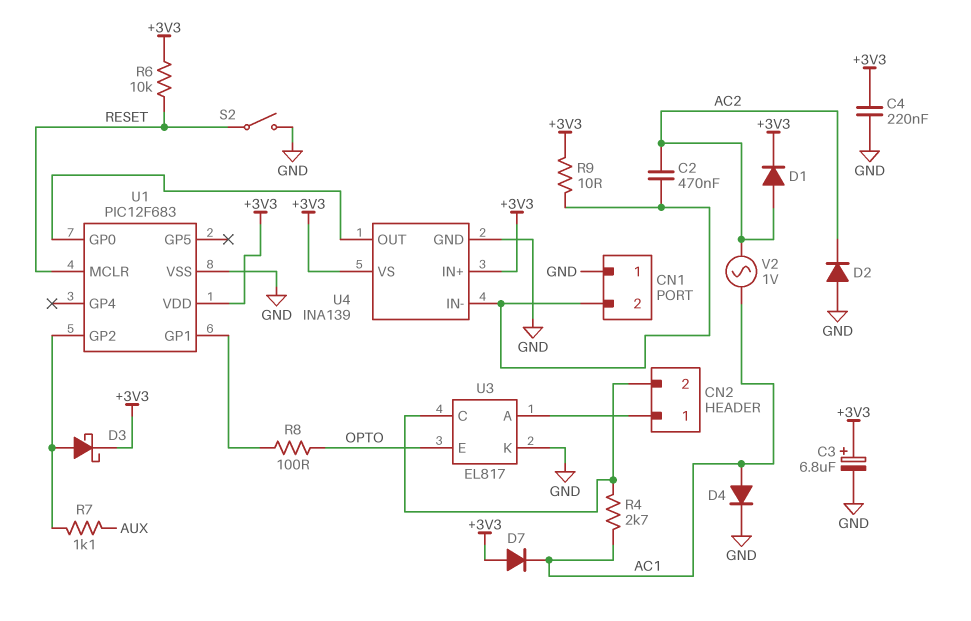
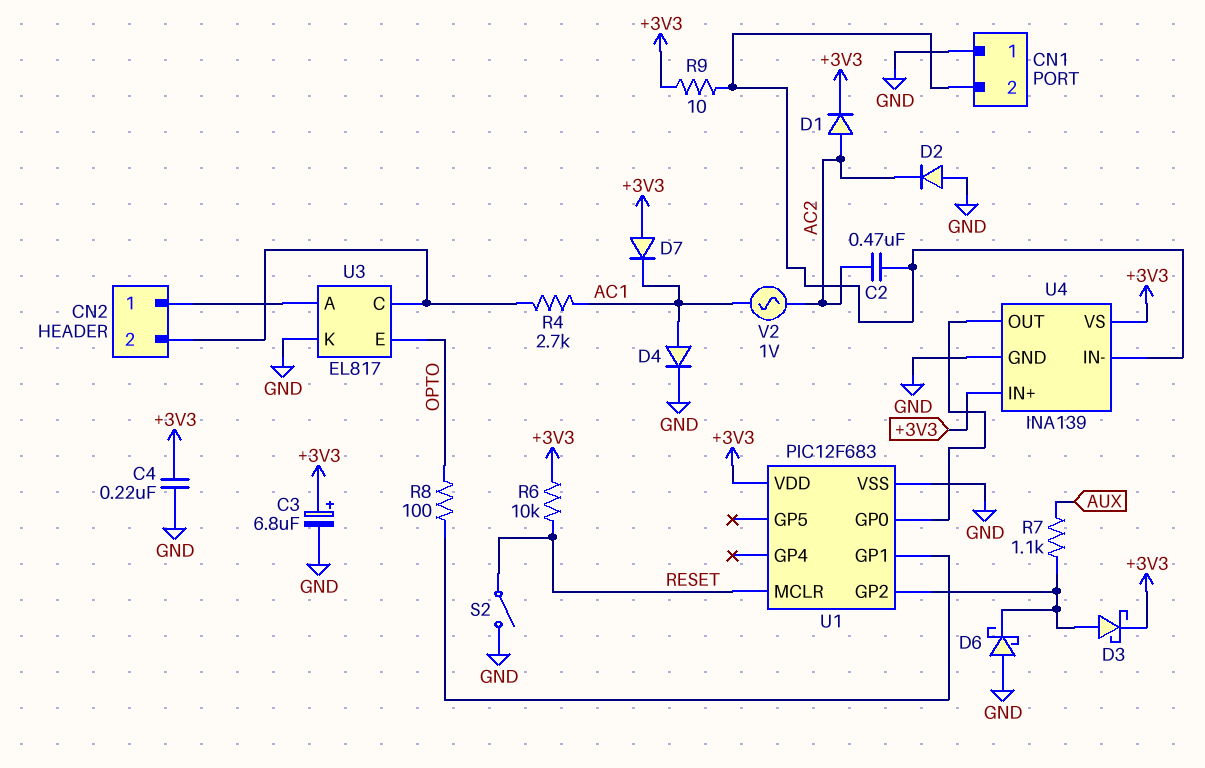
D6: none -> schottky (A GND, K U1/GP2)

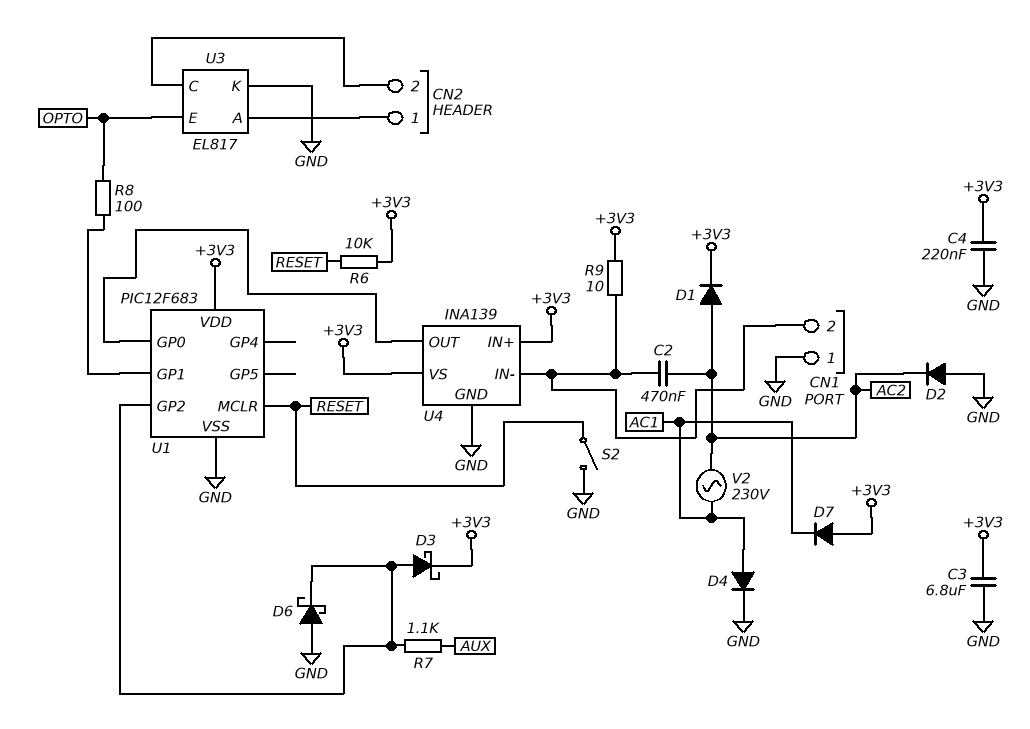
C3: 6.8uF (plus +3V3, minus GND) -> 6.8uF (+3V3, GND)
R4: 2.7k (AC1, CN2/2) -> none
V2: AC 1V (AC1, AC2) -> AC 230V (AC1, AC2)

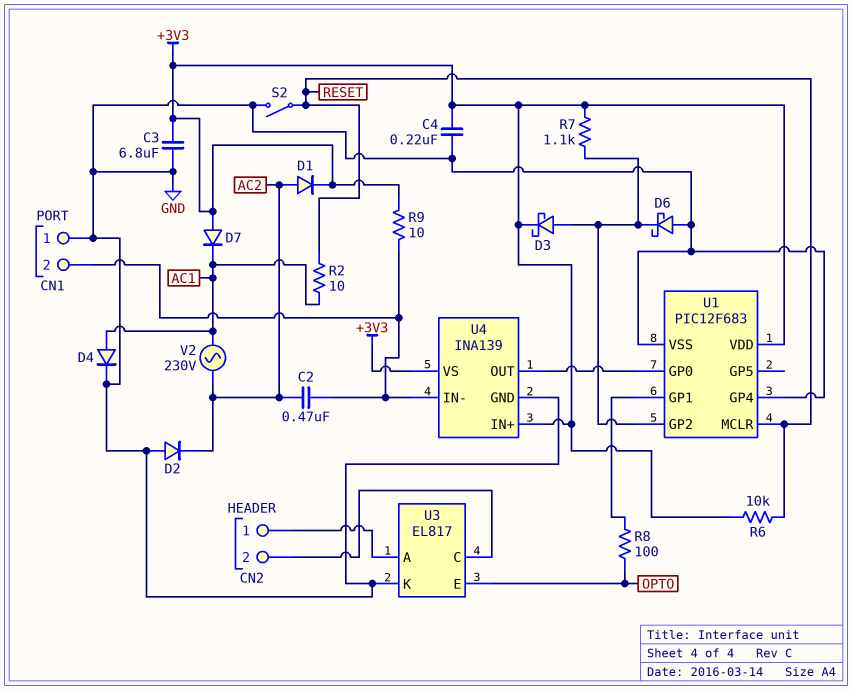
R2: none -> 10 (AC1, RESET)
R7: 1.1k (AUX, U1/GP2) -> 1.1k (+3V3, U1/GP2)
U1 pin GP4: none -> GND

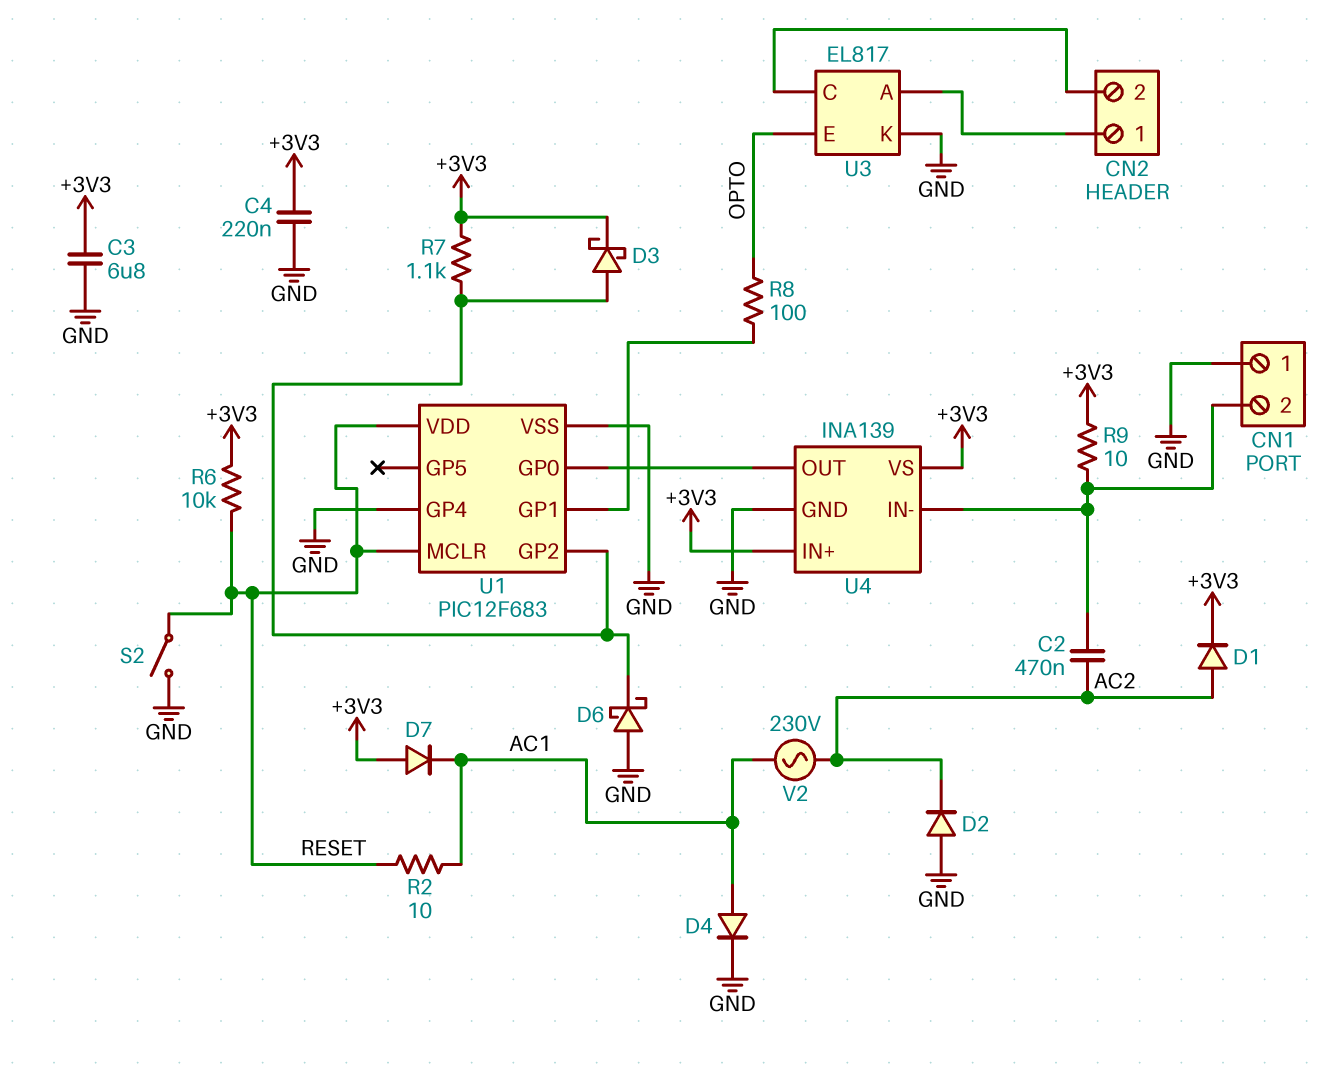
U1 pin VDD: +3V3 -> RESET

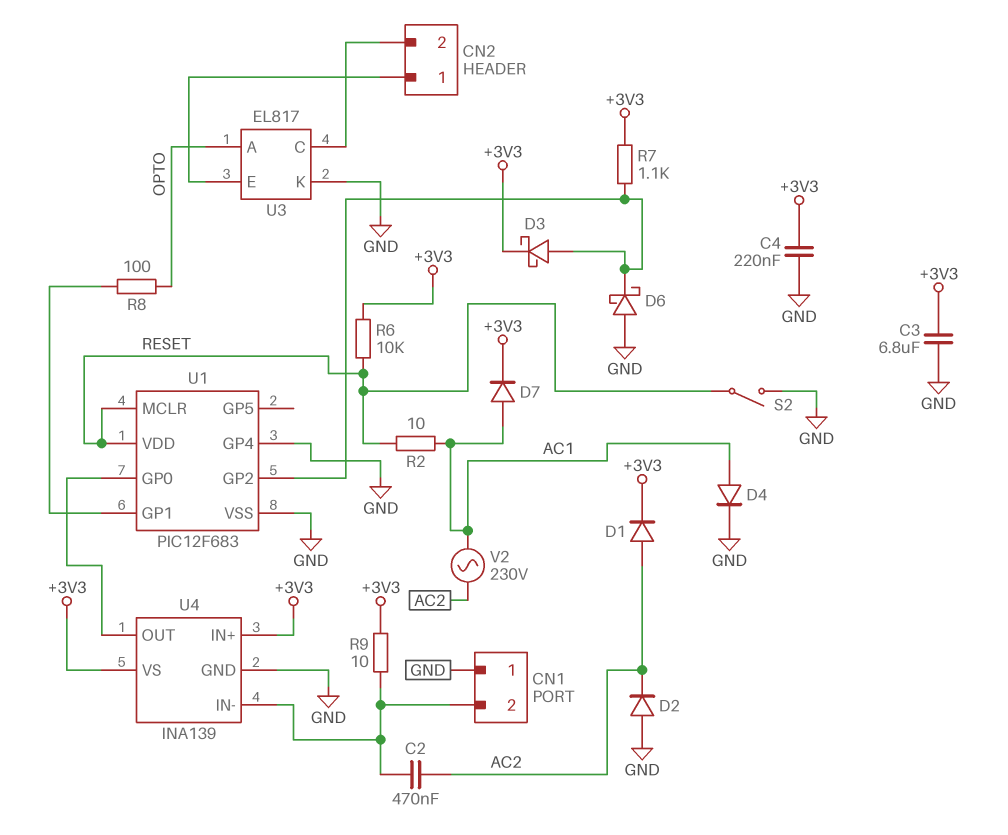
D7: diode (A +3V3, K AC1) -> diode (A AC1, K +3V3)
U3 pin A: CN2/1 -> OPTO
U3 pin E: OPTO -> CN2/1

